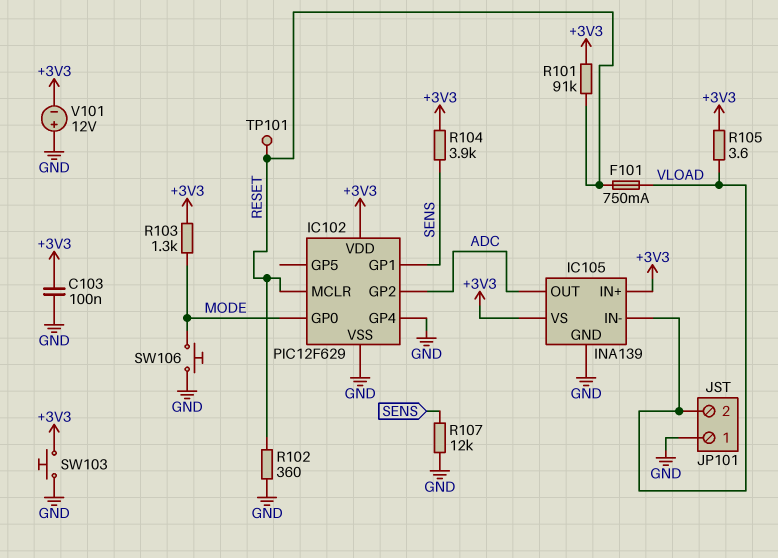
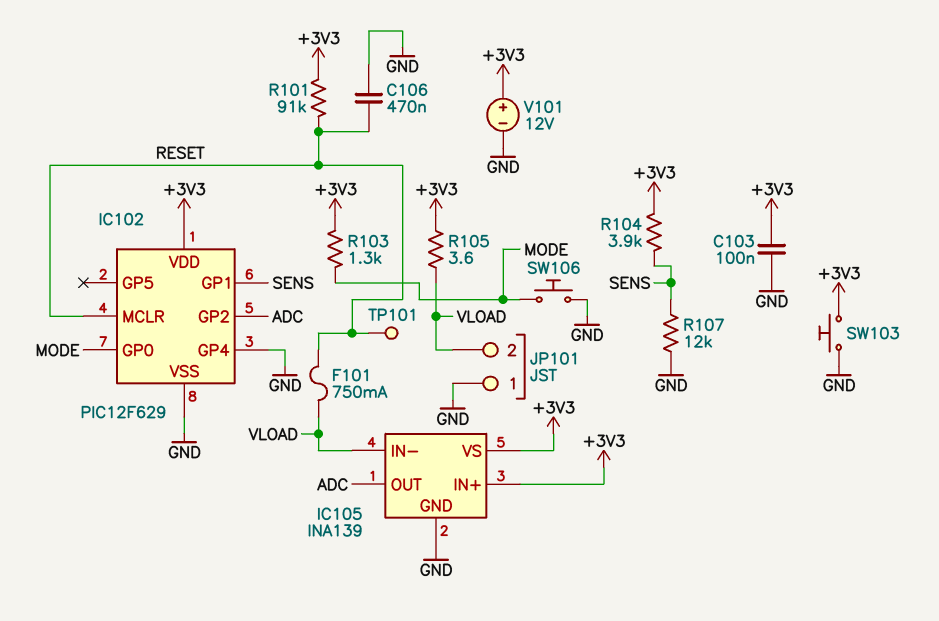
C106: none -> 470nF (GND, RESET)
R102: 360 (GND, RESET) -> none
V101: 12V (plus GND, minus +3V3) -> 12V (plus +3V3, minus GND)

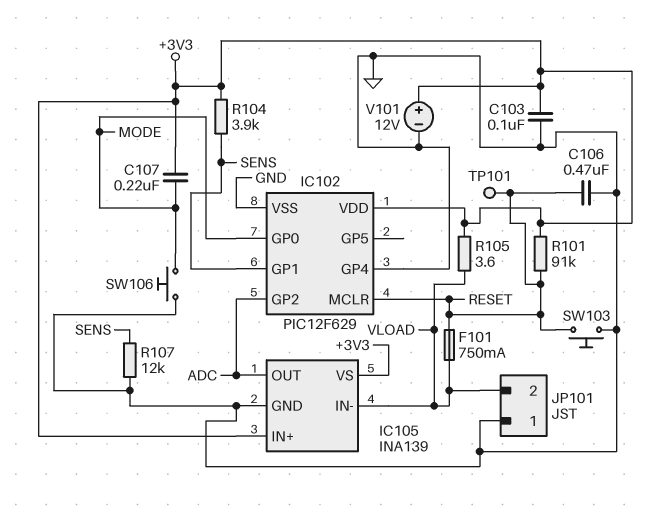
C107: none -> 220nF (+3V3, MODE)
R103: 1.3k (+3V3, MODE) -> none
SW103: button (+3V3, GND) -> button (GND, RESET)

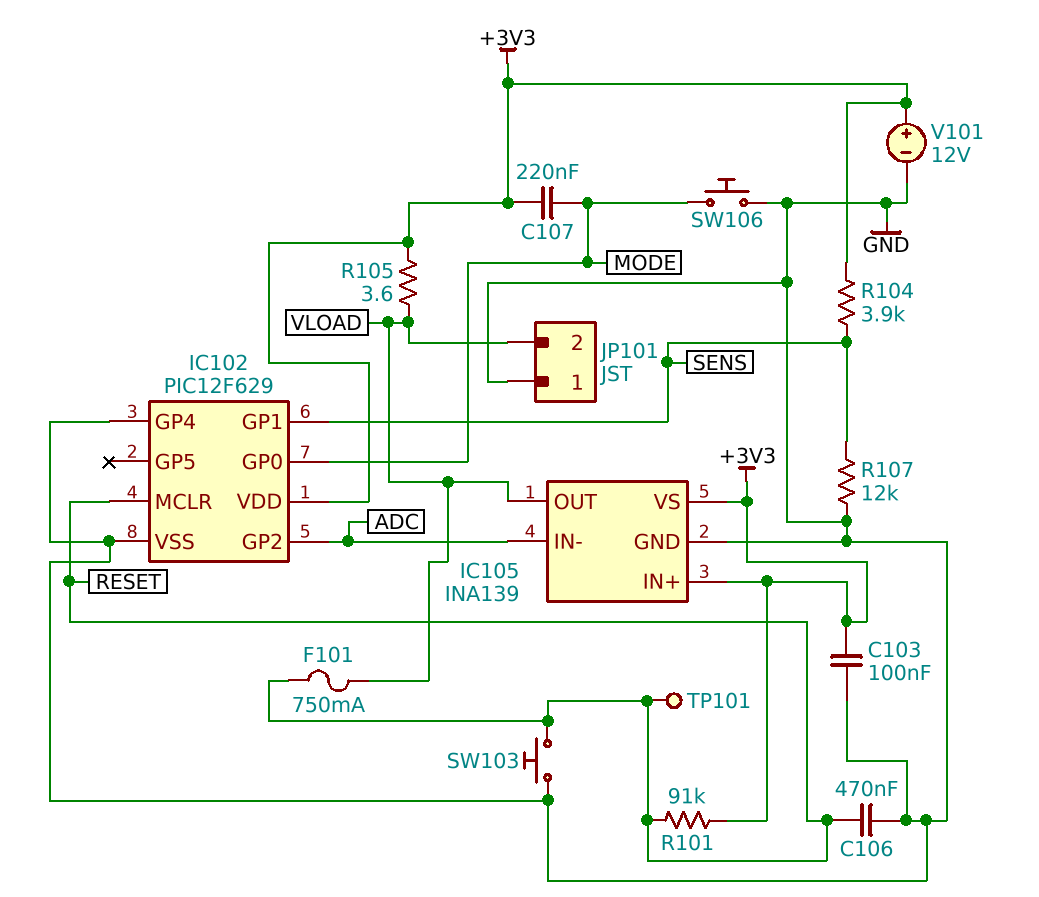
IC105 pin IN-: VLOAD -> ADC
IC105 pin OUT: ADC -> VLOAD

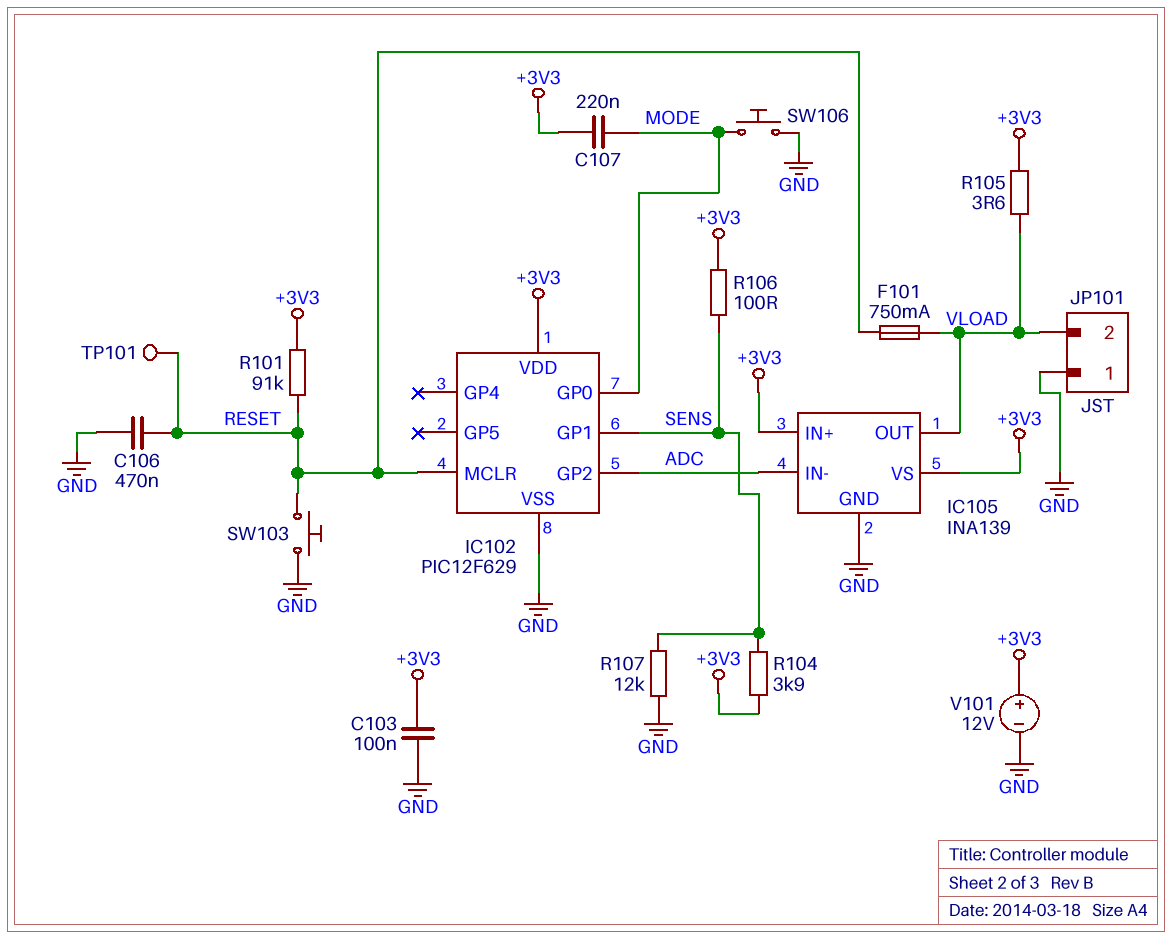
IC102 pin GP4: GND -> none
R106: none -> 100 (+3V3, SENS)

